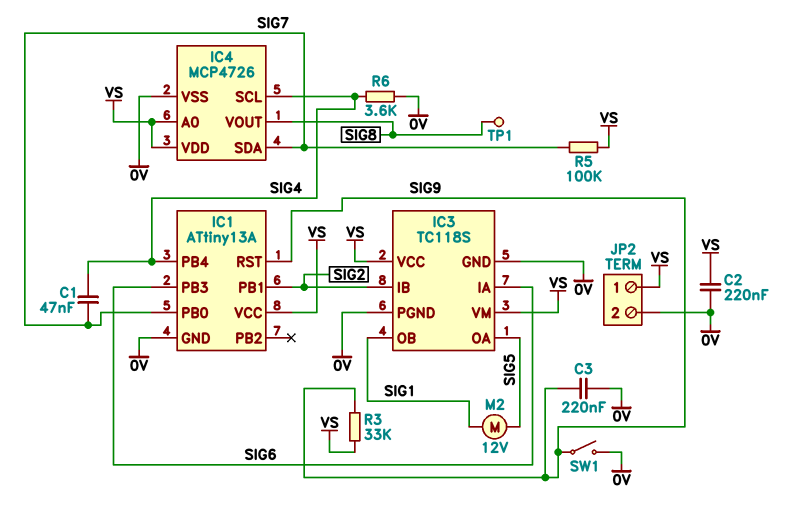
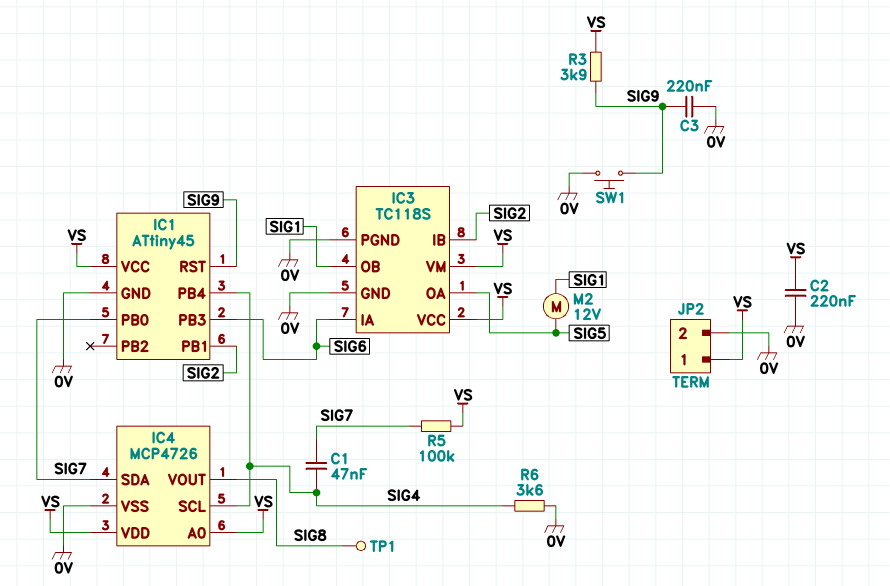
IC1: ATtiny13A -> ATtiny45
R3: 33k (SIG9, VS) -> 3.9k (SIG9, VS)
SW1: switch (0V, SIG9) -> button (0V, SIG9)

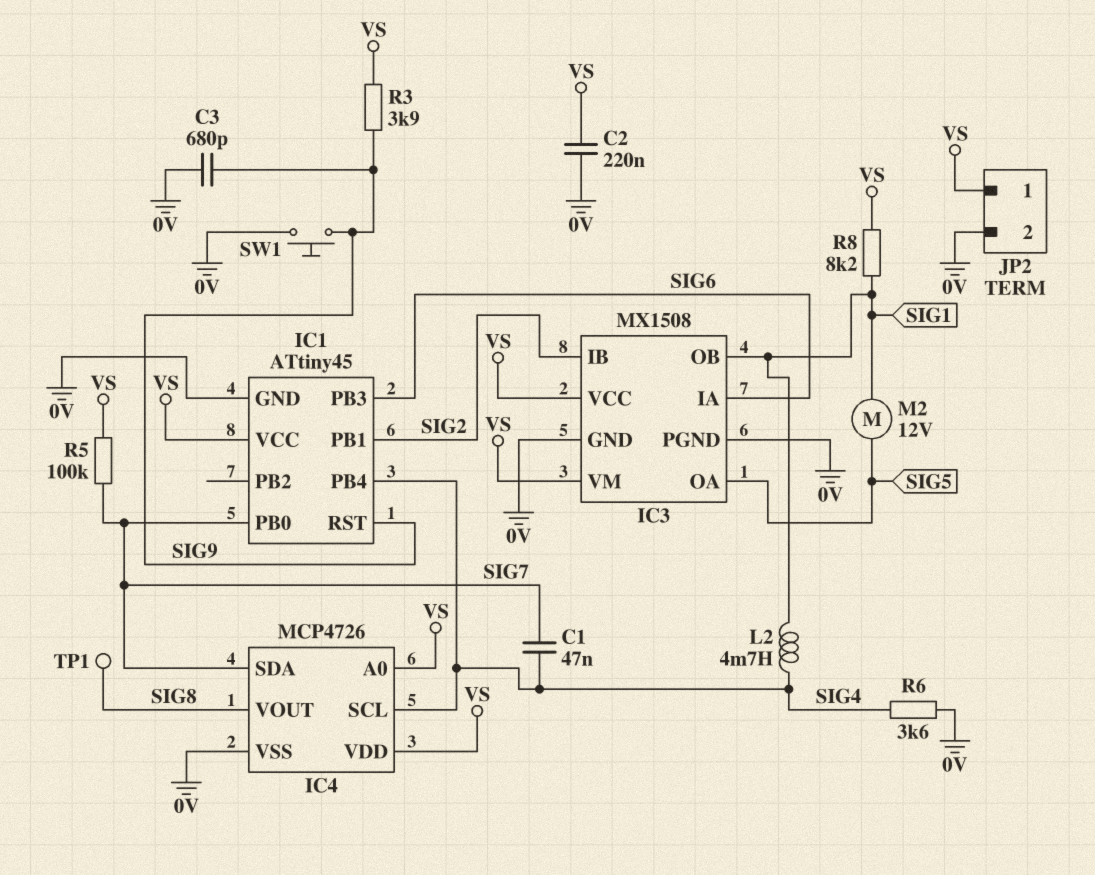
C3: 220nF (0V, SIG9) -> 680pF (0V, SIG9)
IC3: TC118S -> MX1508
L2: none -> 4.7mH (SIG1, SIG4)
R8: none -> 8.2k (SIG1, VS)

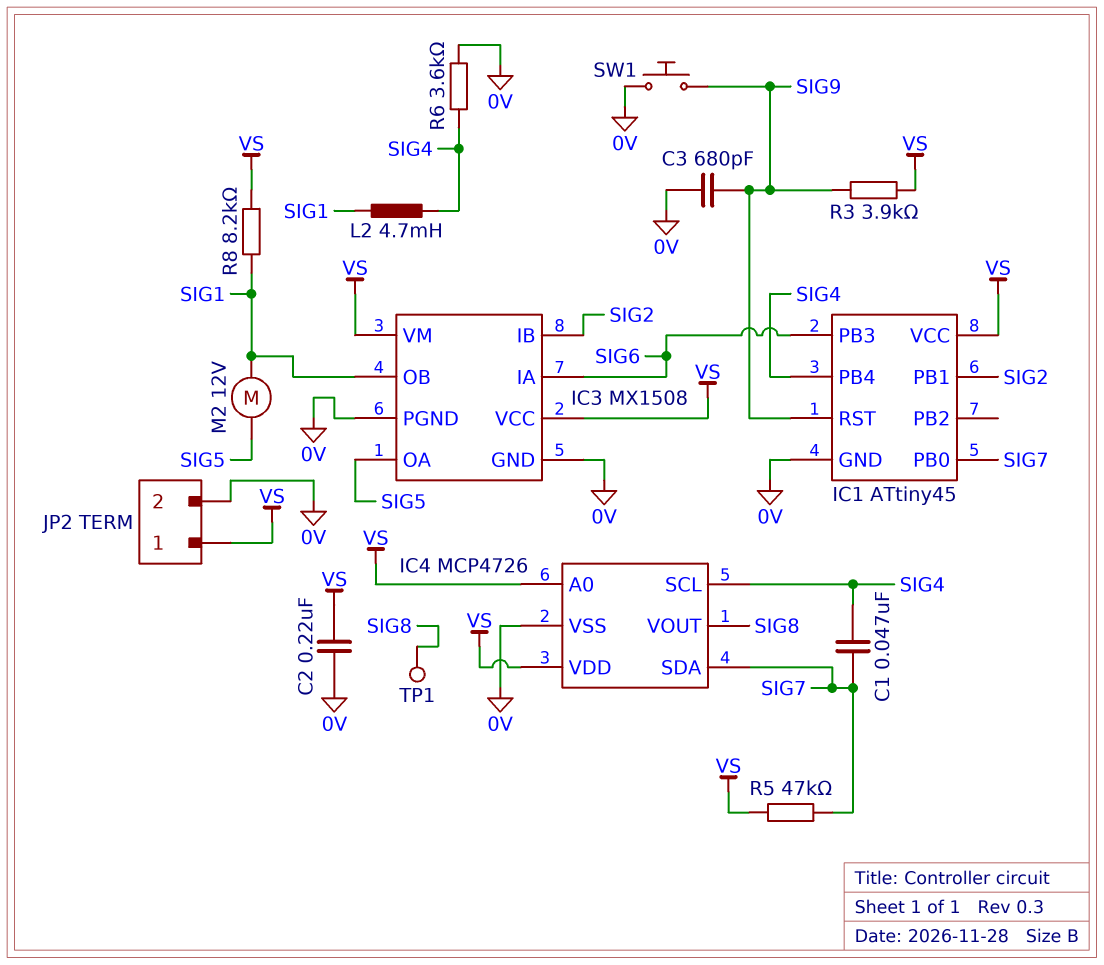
R5: 100k (SIG7, VS) -> 47k (SIG7, VS)

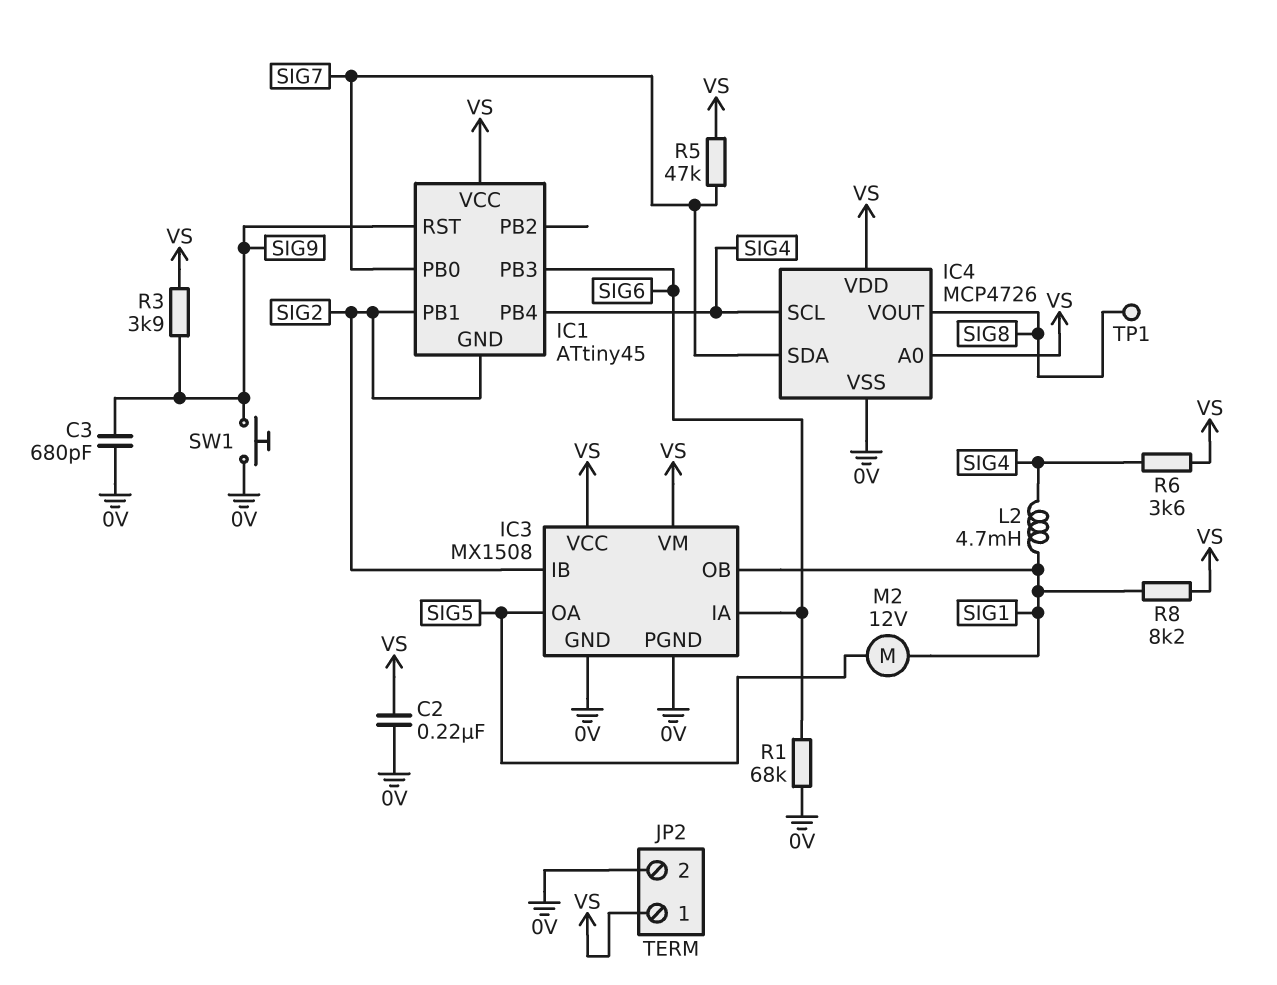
C1: 47nF (SIG4, SIG7) -> none
IC1 pin GND: 0V -> SIG2
R1: none -> 68k (0V, SIG6)
R6: 3.6k (0V, SIG4) -> 3.6k (SIG4, VS)

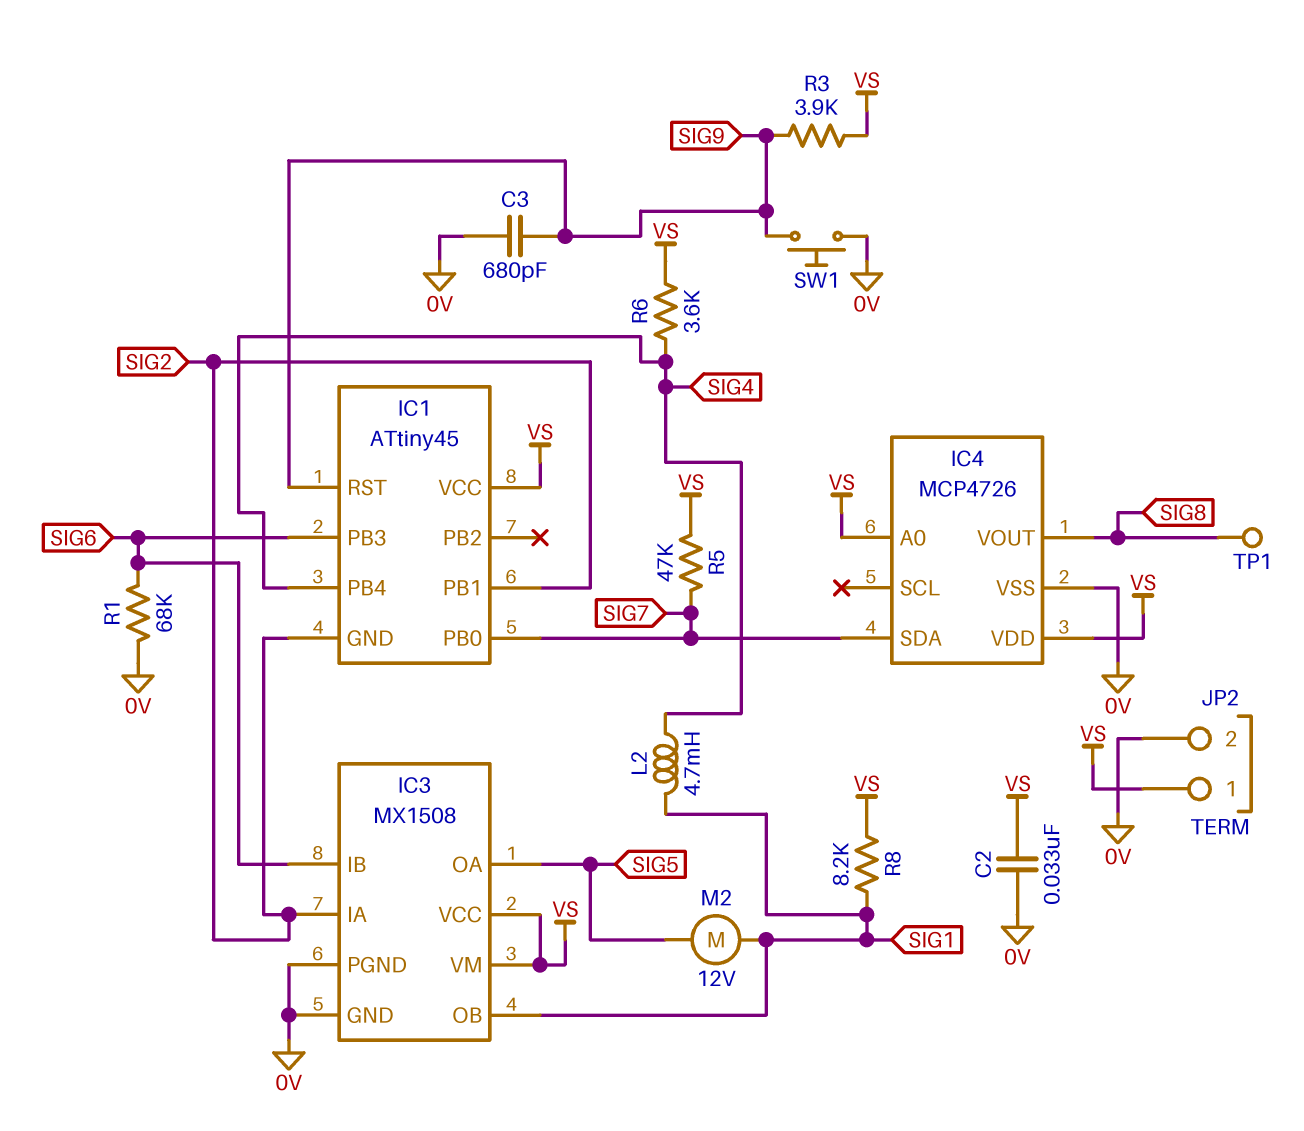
C2: 220nF (0V, VS) -> 33nF (0V, VS)
IC3 pin IA: SIG6 -> SIG2
IC3 pin IB: SIG2 -> SIG6
IC4 pin SCL: SIG4 -> none

